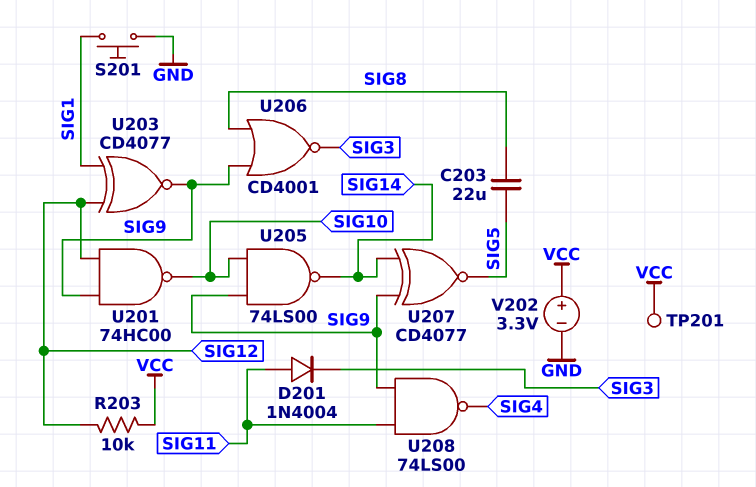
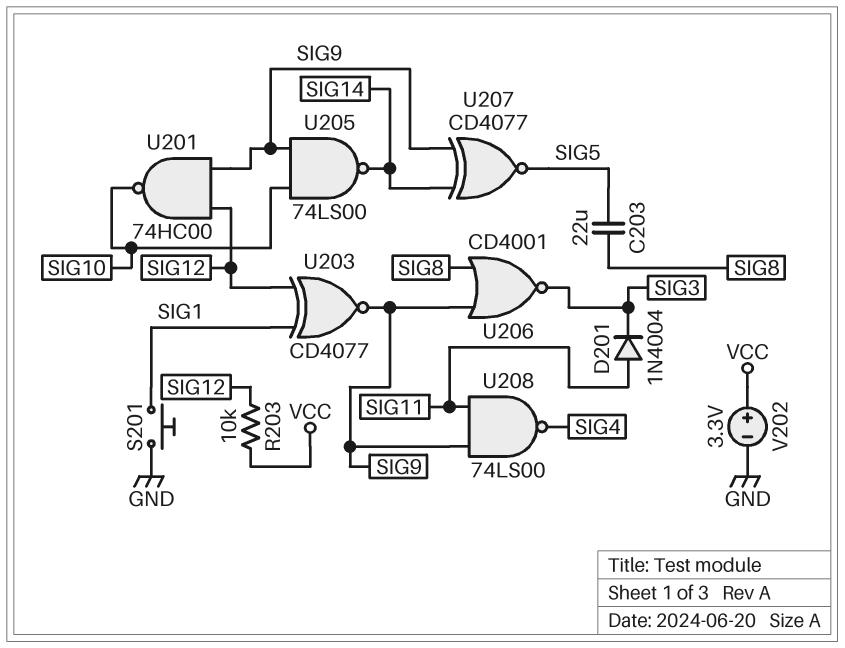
TP201: test point (VCC) -> none

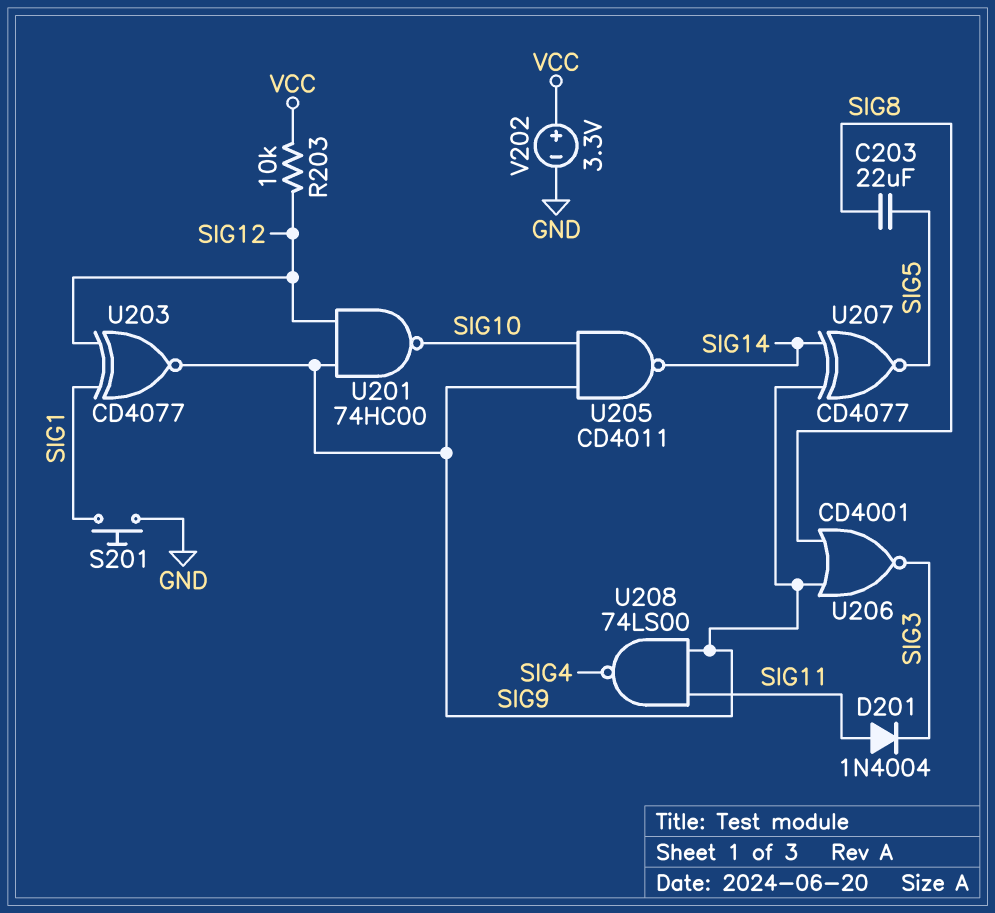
U205: NAND 74LS00 (in SIG9, in SIG10, out SIG14) -> NAND CD4011 (in SIG9, in SIG10, out SIG14)

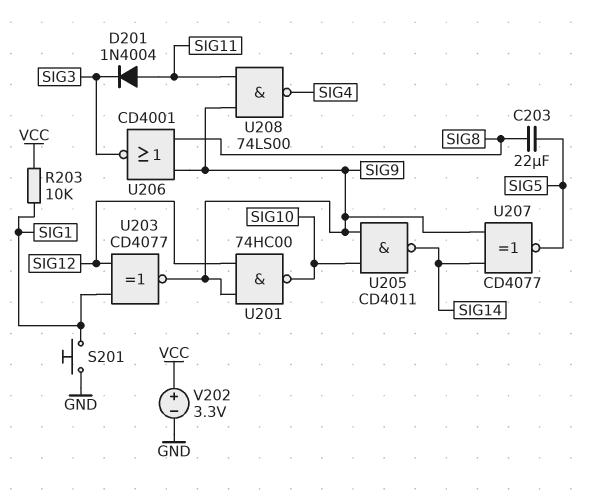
R203: 10k (SIG12, VCC) -> 10k (SIG1, VCC)

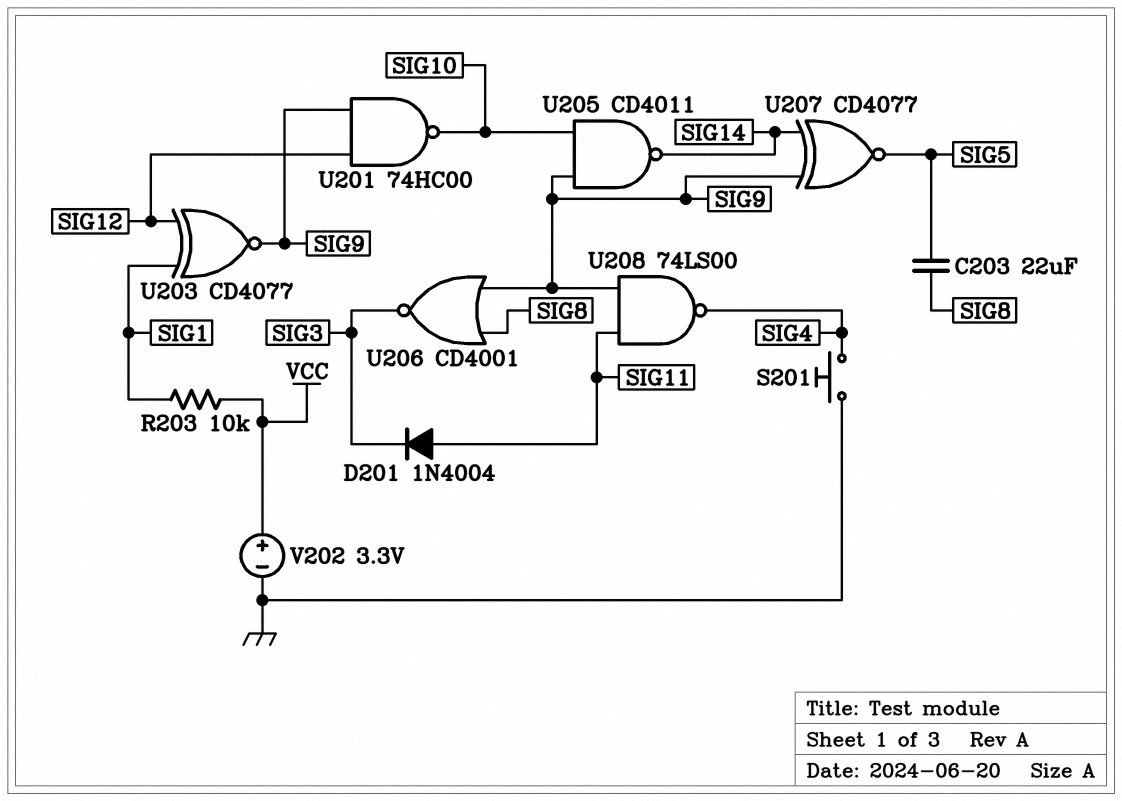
S201: button (GND, SIG1) -> button (GND, SIG4)

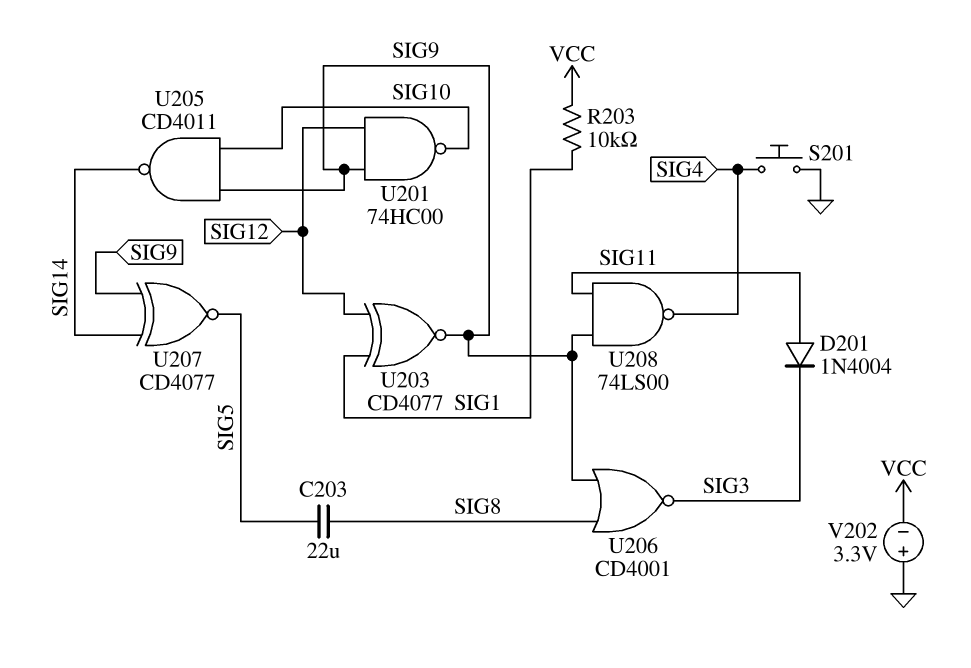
V202: 3.3V (plus VCC, minus GND) -> 3.3V (plus GND, minus VCC)

